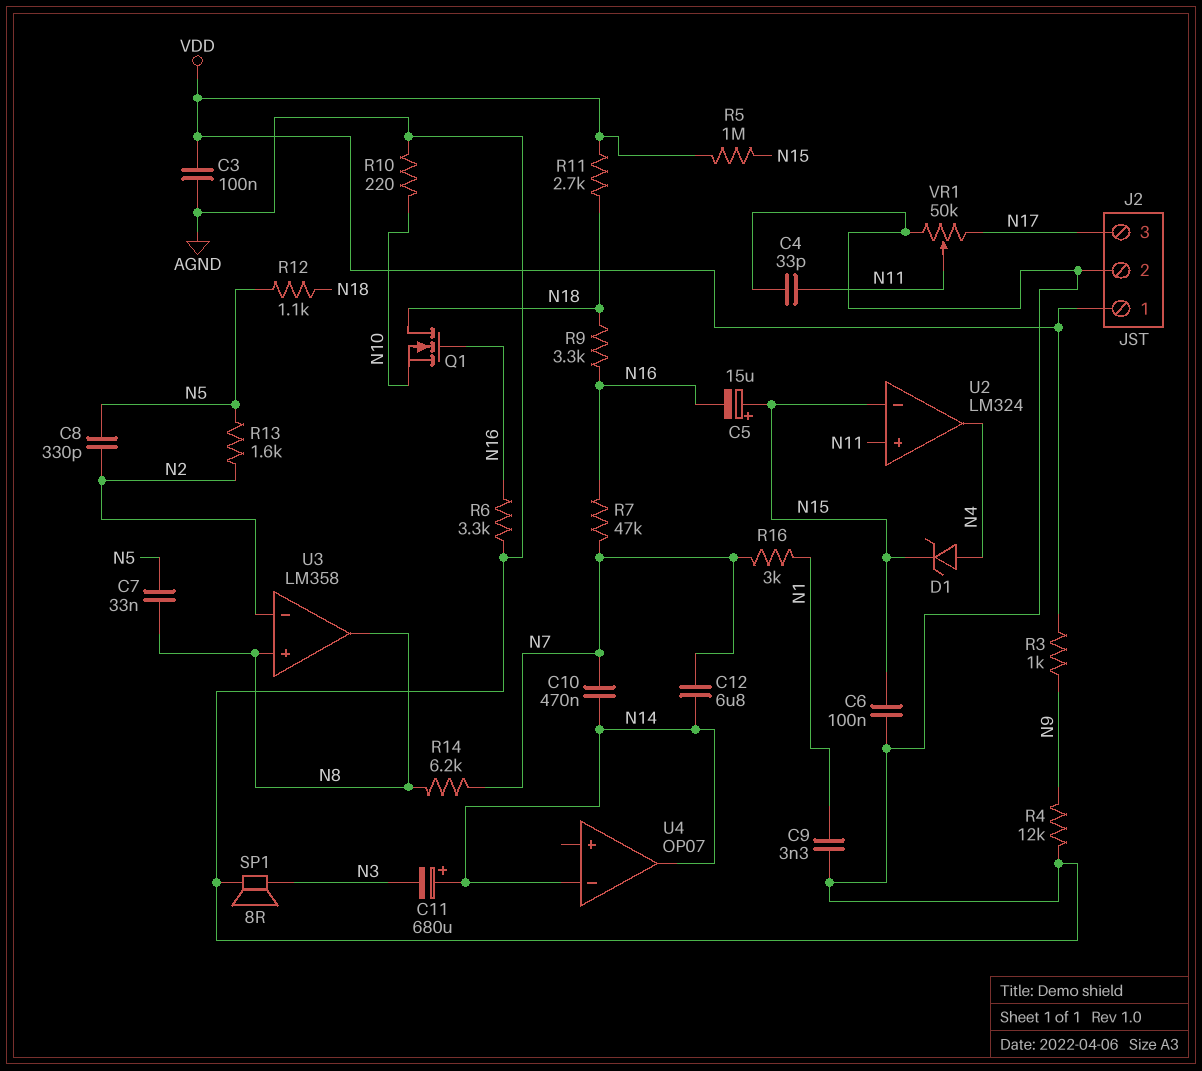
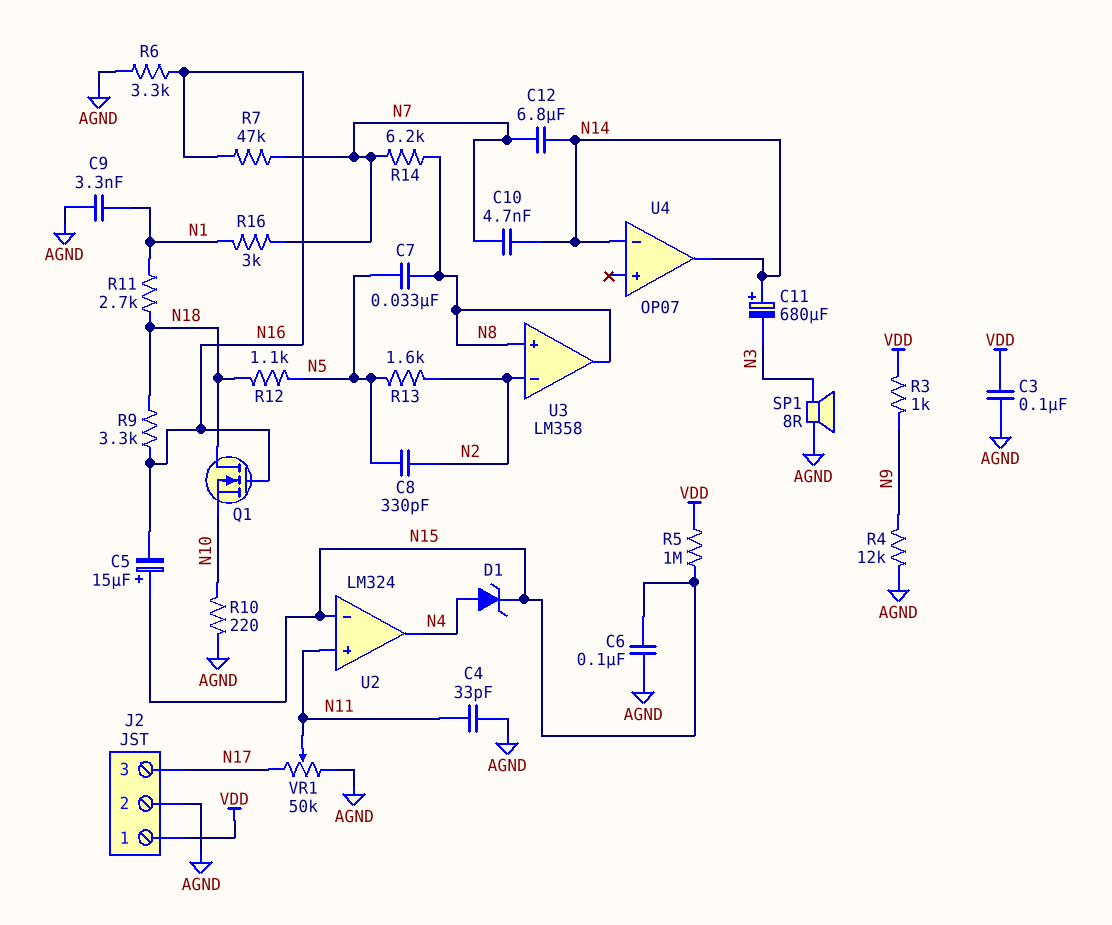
C10: 470nF (N7, N14) -> 4.7nF (N7, N14)
R11: 2.7k (N18, VDD) -> 2.7k (N1, N18)

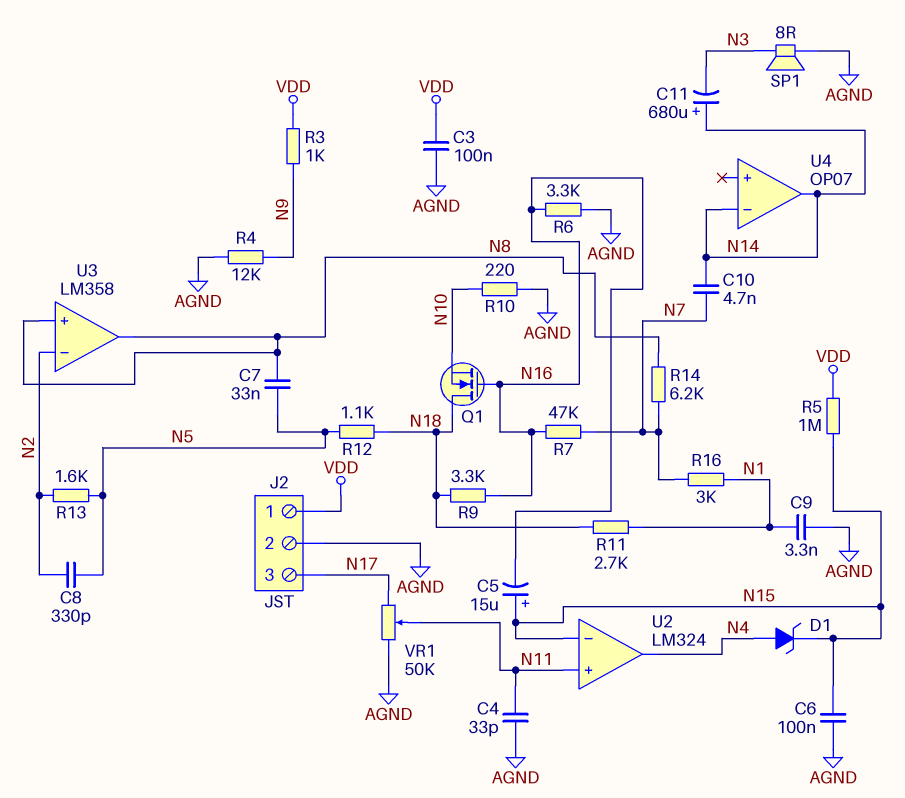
C12: 6.8uF (N7, N14) -> none

